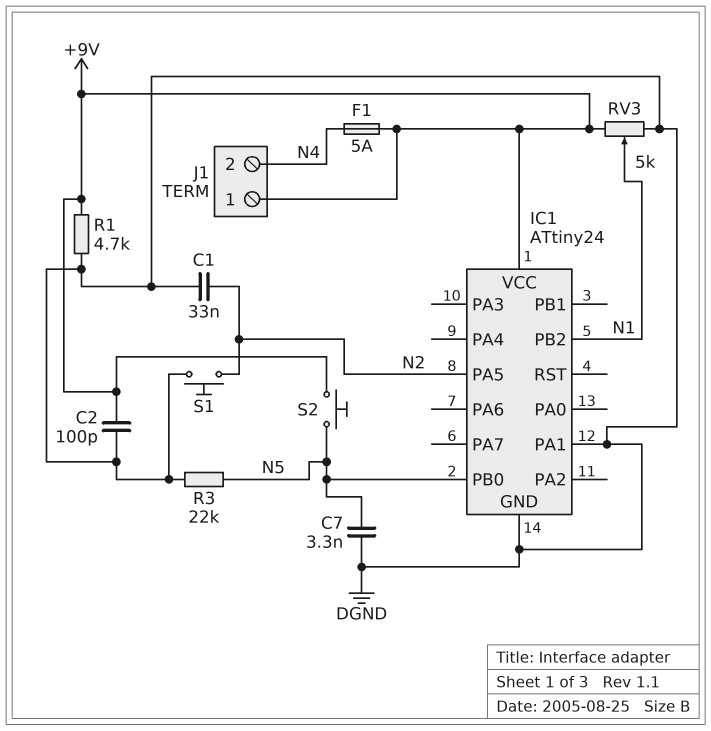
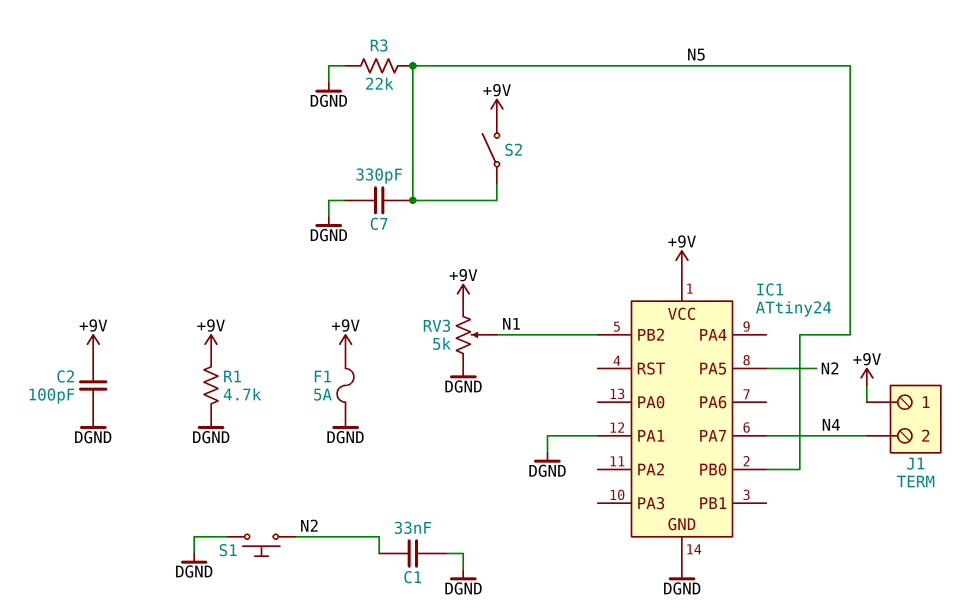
C7: 3.3nF (DGND, N5) -> 330pF (DGND, N5)
F1: 5A (+9V, N4) -> 5A (+9V, DGND)
IC1 pin PA7: none -> N4
S2: button (+9V, N5) -> switch (+9V, N5)

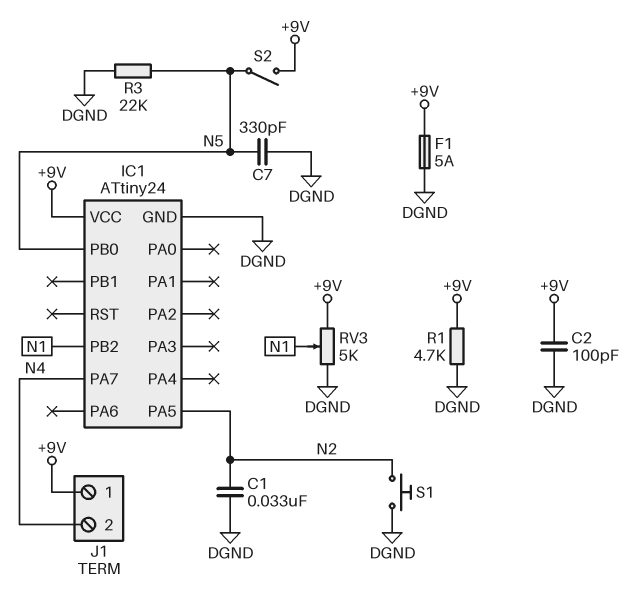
IC1 pin PA1: DGND -> none

